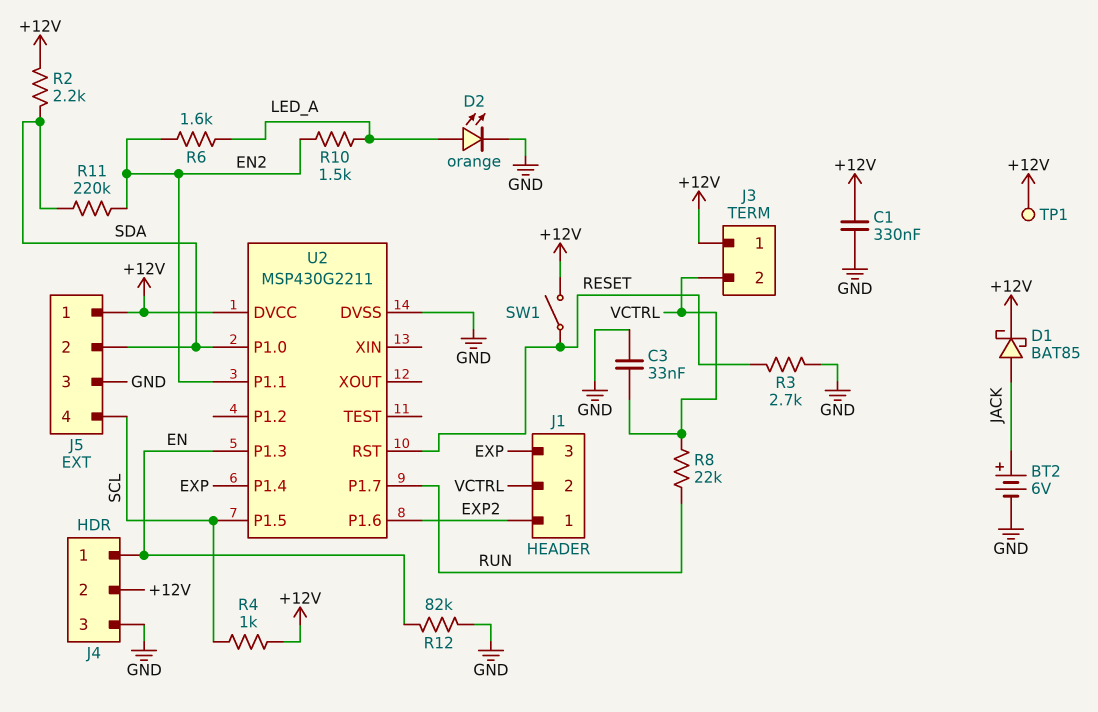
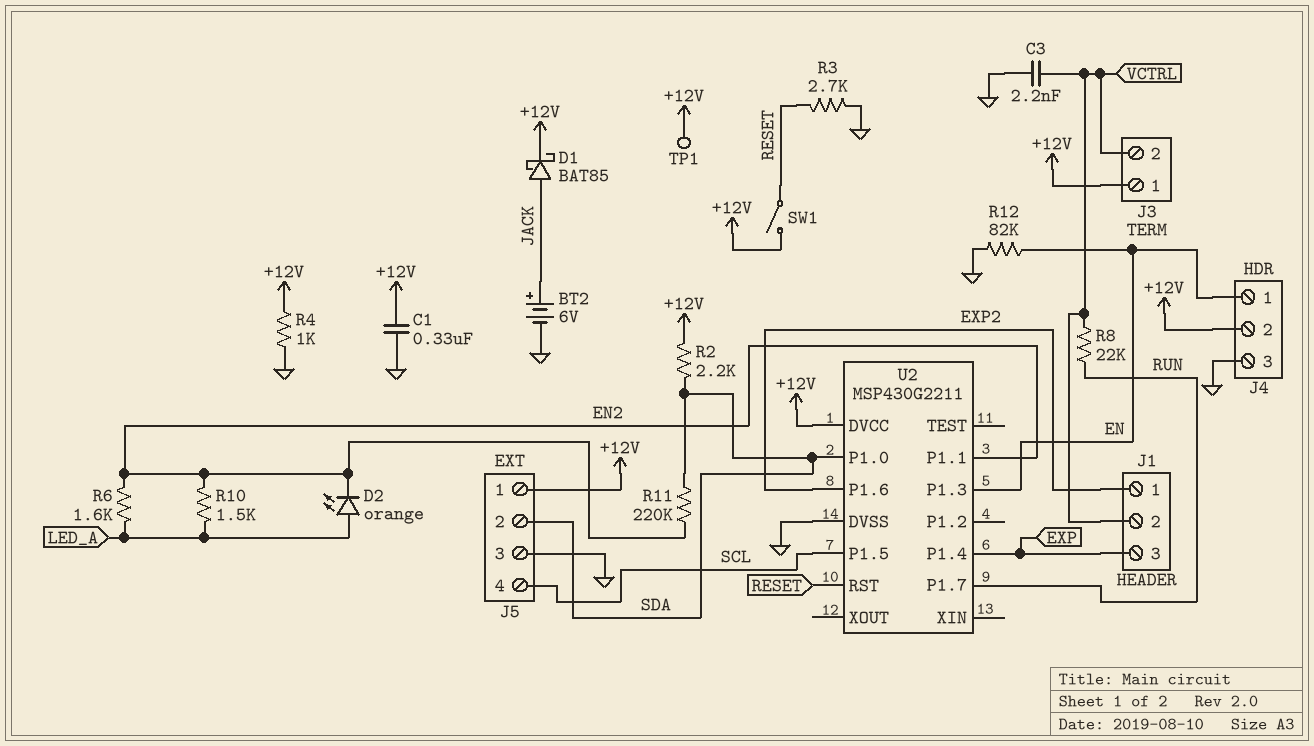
C3: 33nF (GND, VCTRL) -> 2.2nF (GND, VCTRL)
D2: LED orange (A LED_A, K GND) -> LED orange (A LED_A, K EN2)
R4: 1k (+12V, SCL) -> 1k (+12V, GND)

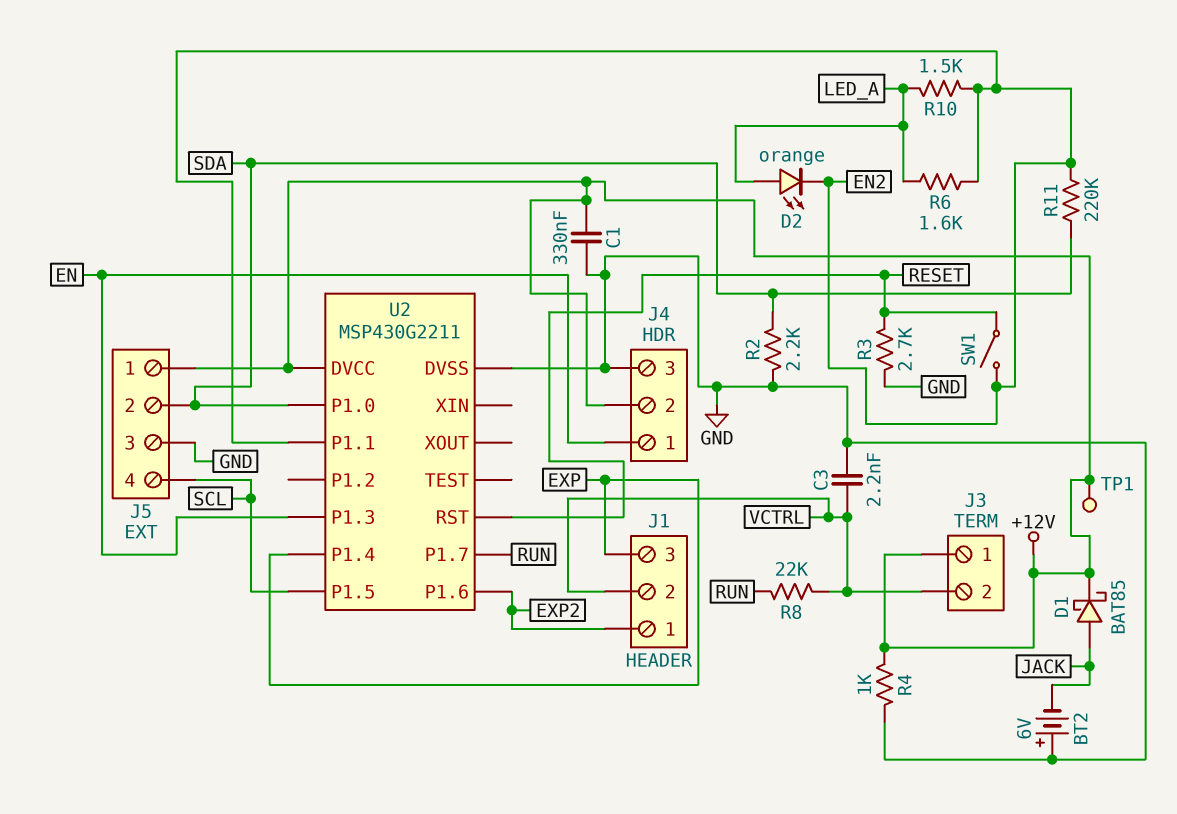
BT2: 6V (plus JACK, minus GND) -> 6V (plus GND, minus JACK)
R2: 2.2k (+12V, SDA) -> 2.2k (GND, SDA)
R12: 82k (EN, GND) -> none
SW1: switch (+12V, RESET) -> switch (EN2, RESET)

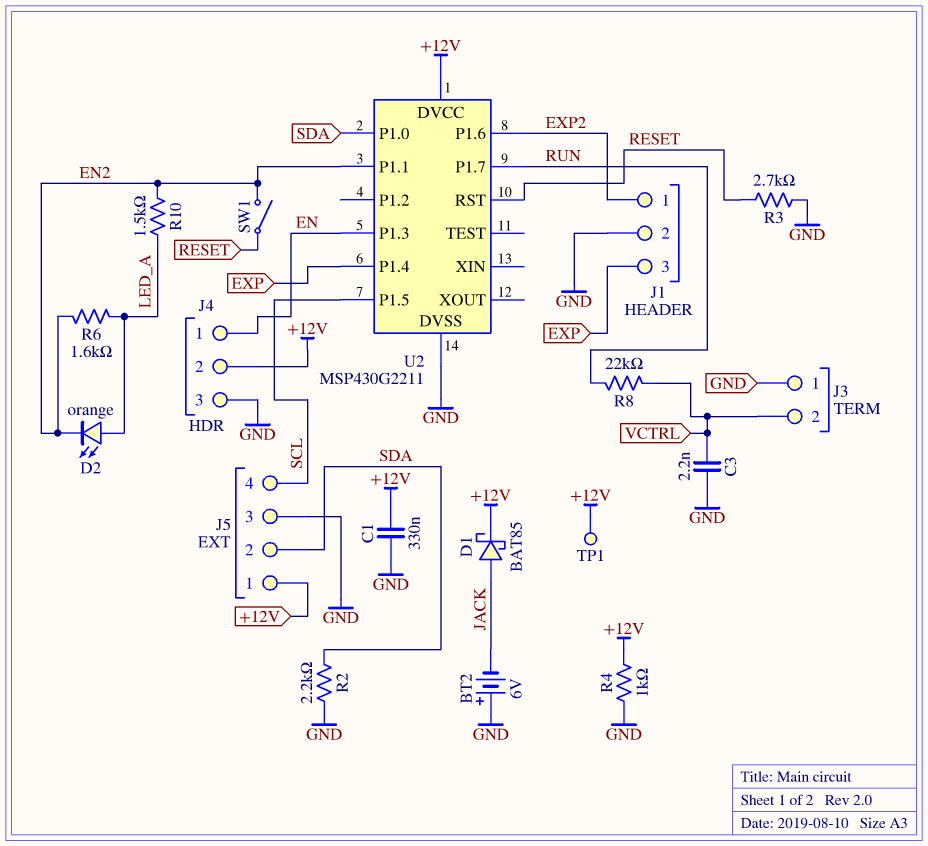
J1 pin 2: VCTRL -> GND
J3 pin 1: +12V -> GND
R11: 220k (EN2, SDA) -> none

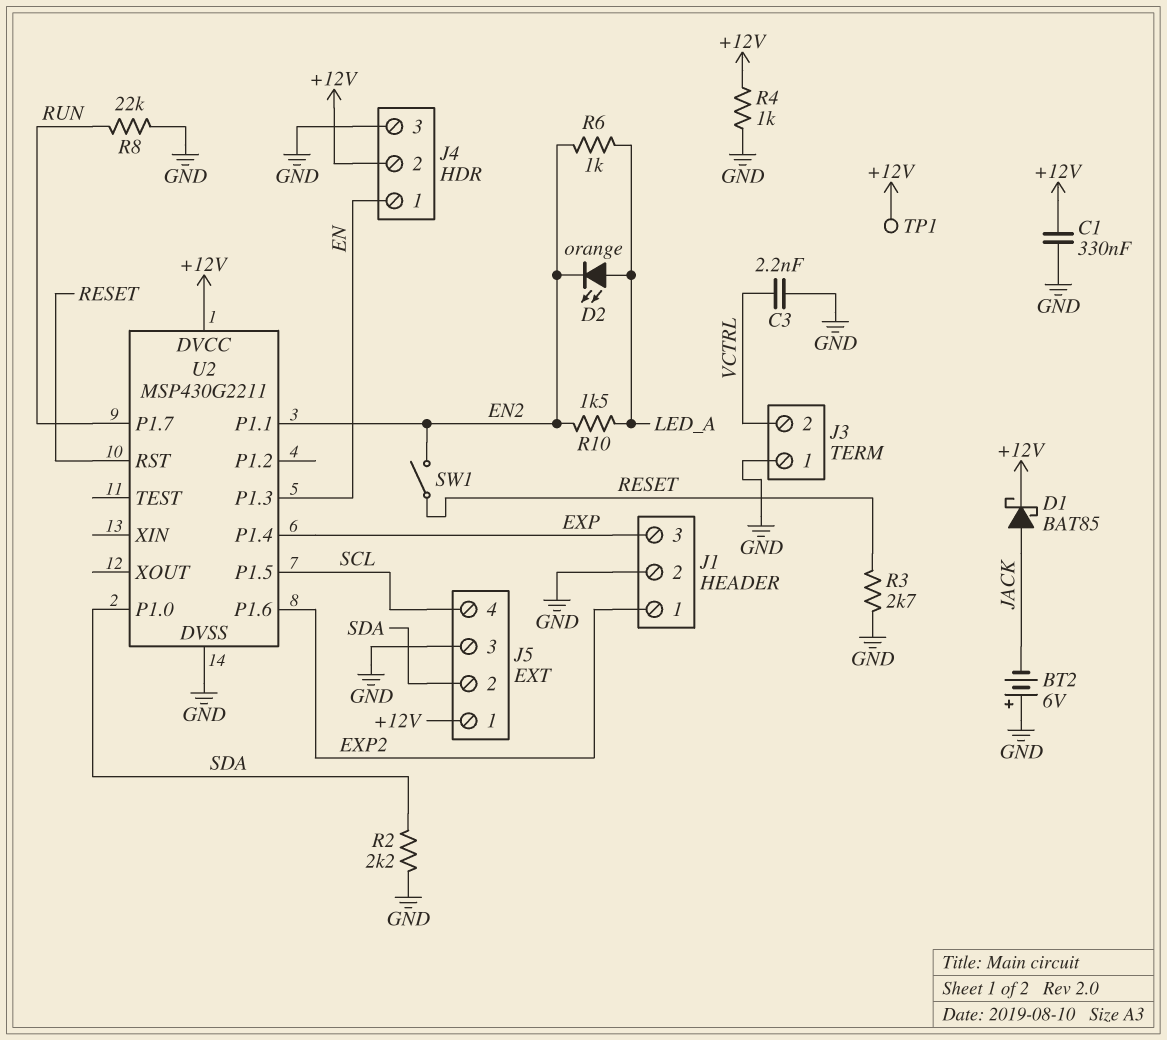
R6: 1.6k (EN2, LED_A) -> 1k (EN2, LED_A)
R8: 22k (RUN, VCTRL) -> 22k (GND, RUN)

